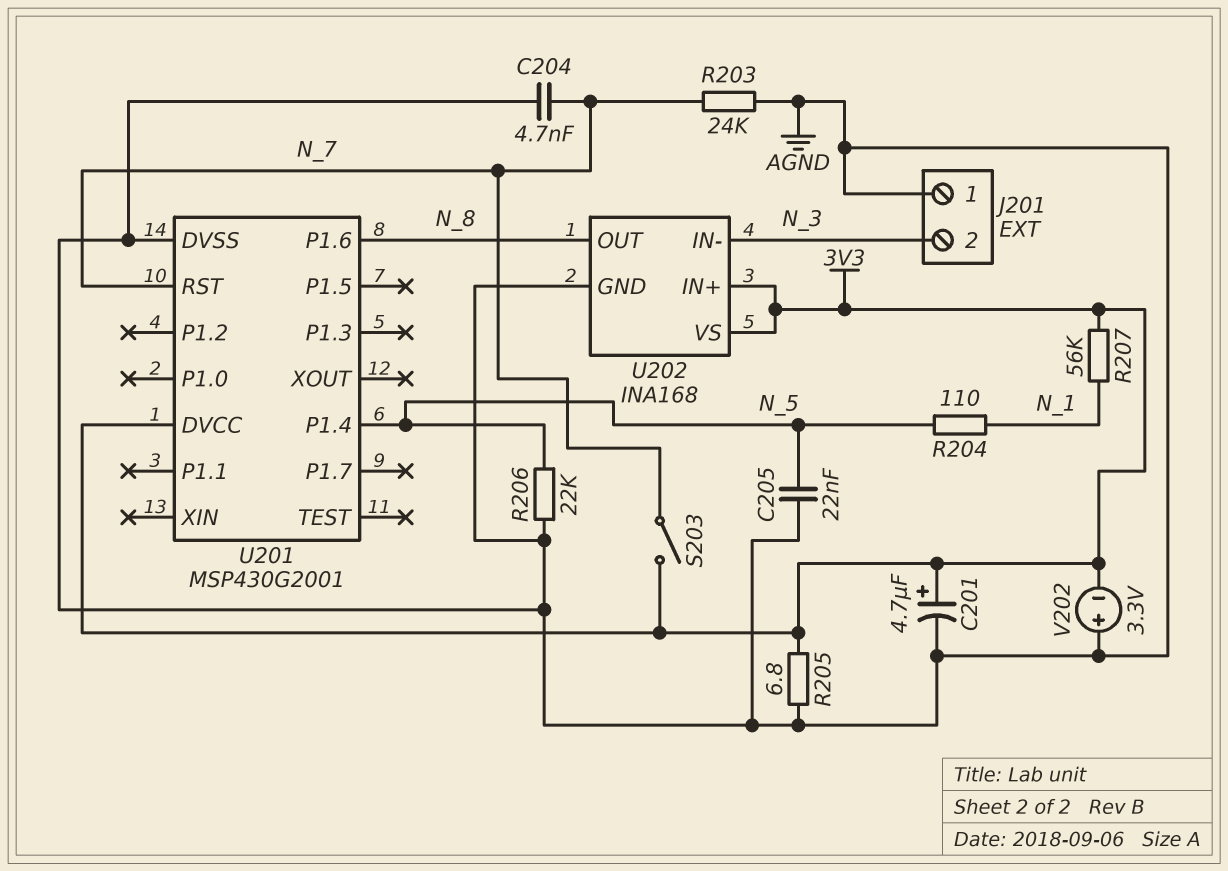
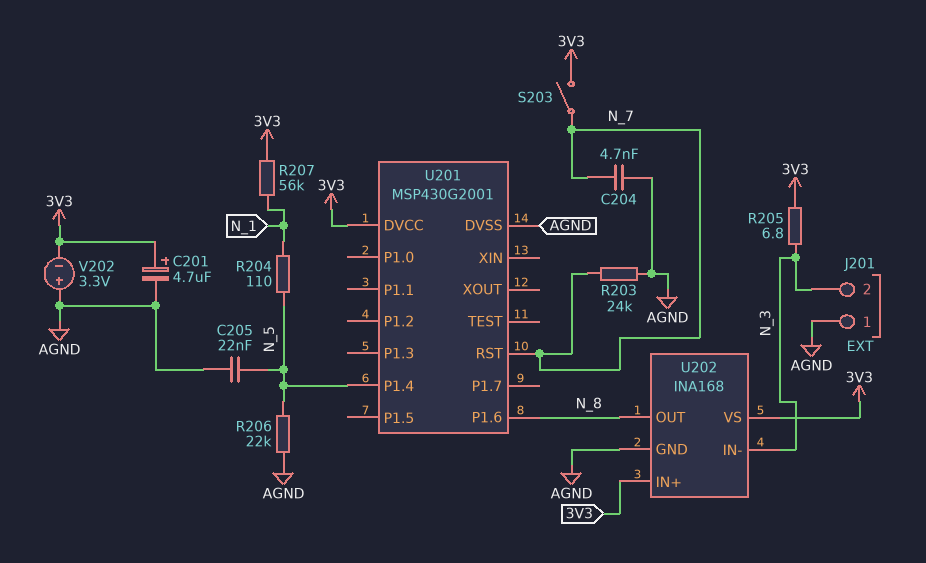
R205: 6.8 (3V3, AGND) -> 6.8 (3V3, N_3)

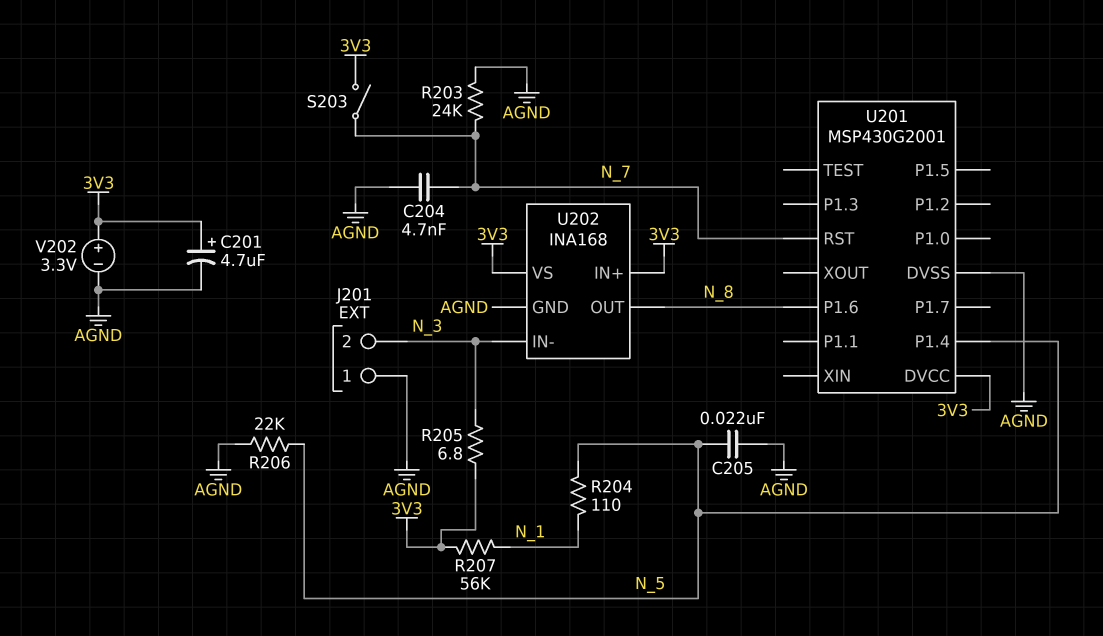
V202: 3.3V (plus AGND, minus 3V3) -> 3.3V (plus 3V3, minus AGND)

